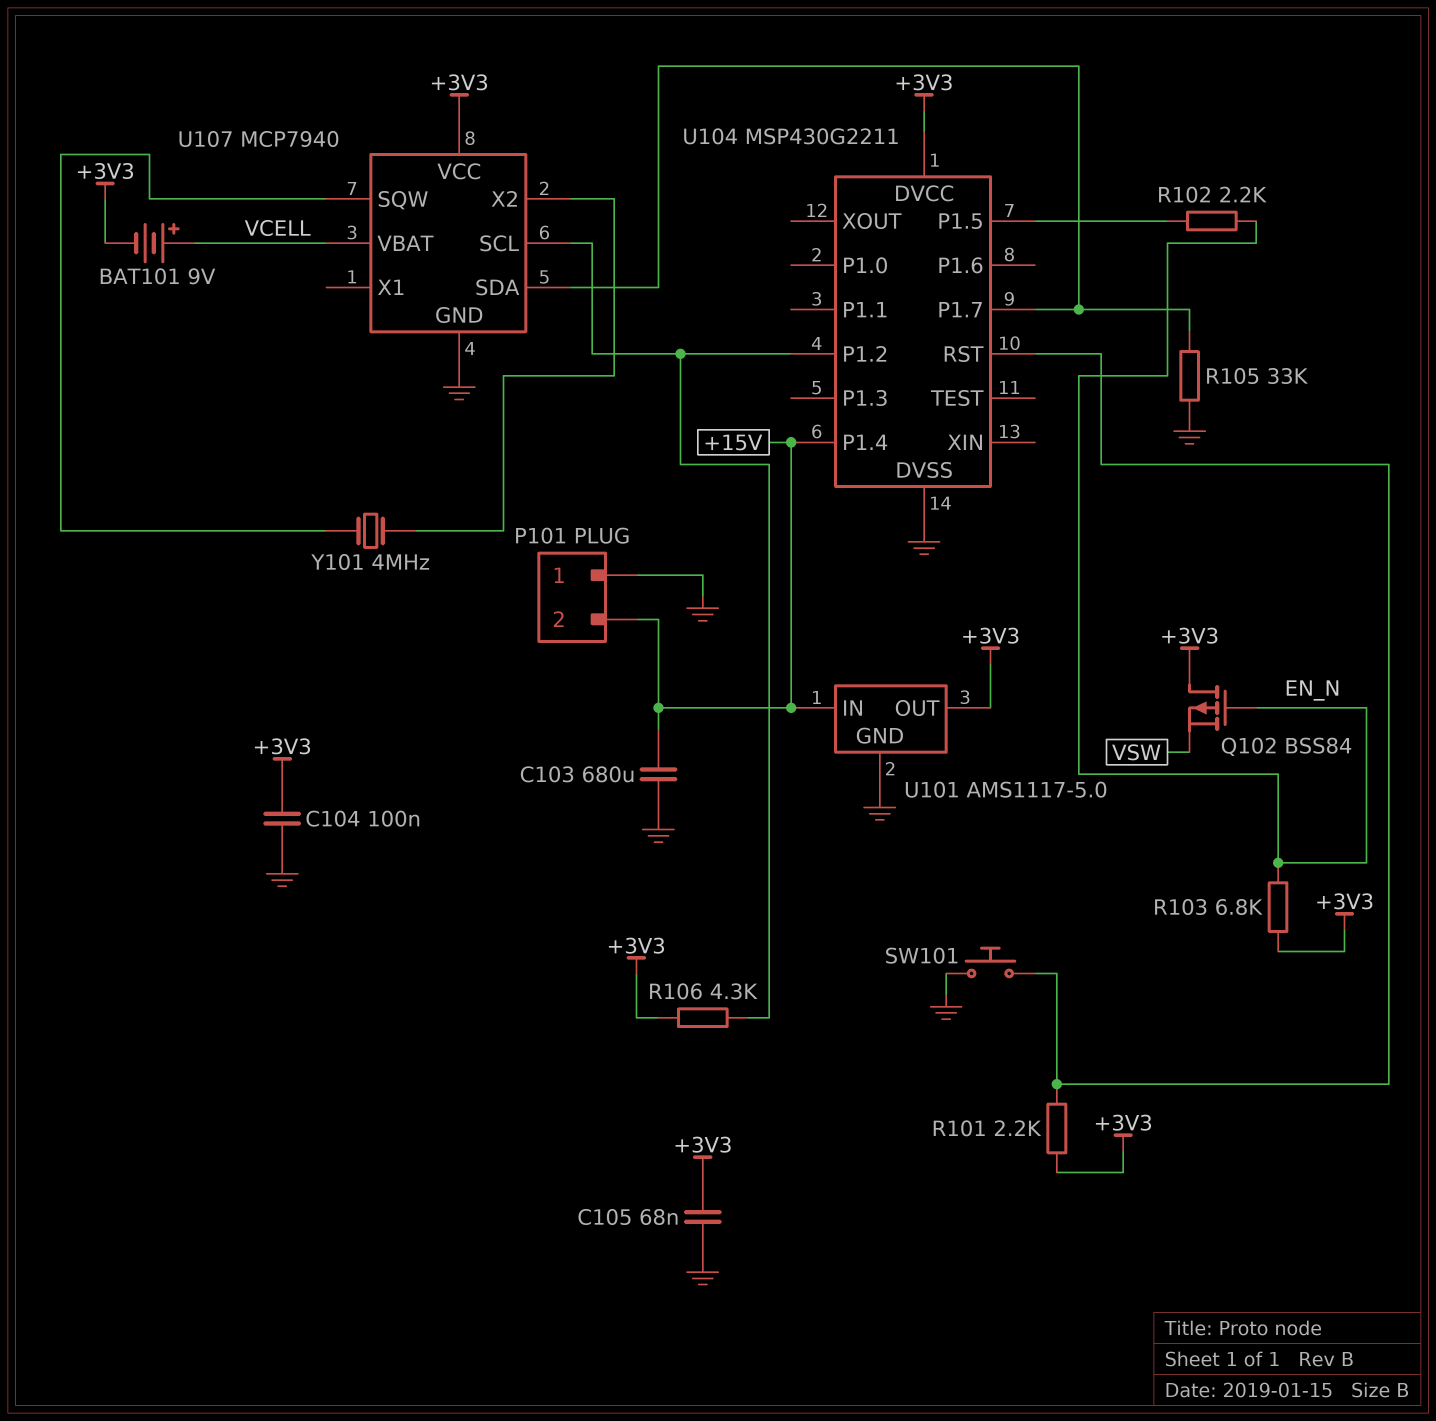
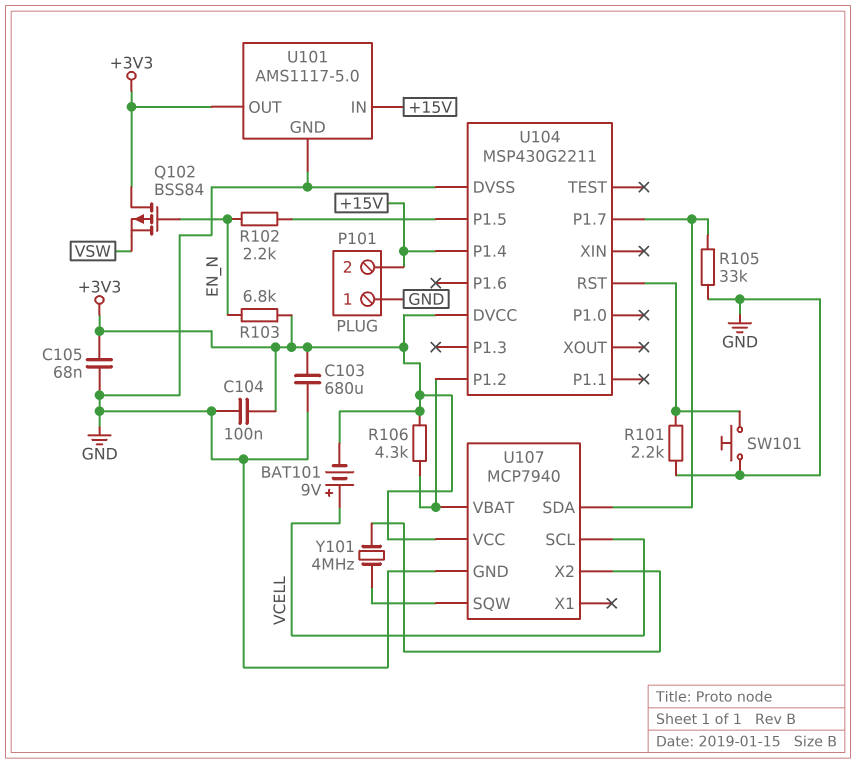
C103: 680uF (+15V, GND) -> 680uF (+3V3, GND)
R101: 2.2k (+3V3, U104/RST) -> 2.2k (GND, U104/RST)
U107 pin SCL: U104/P1.2 -> VCELL
U107 pin VBAT: VCELL -> U104/P1.2

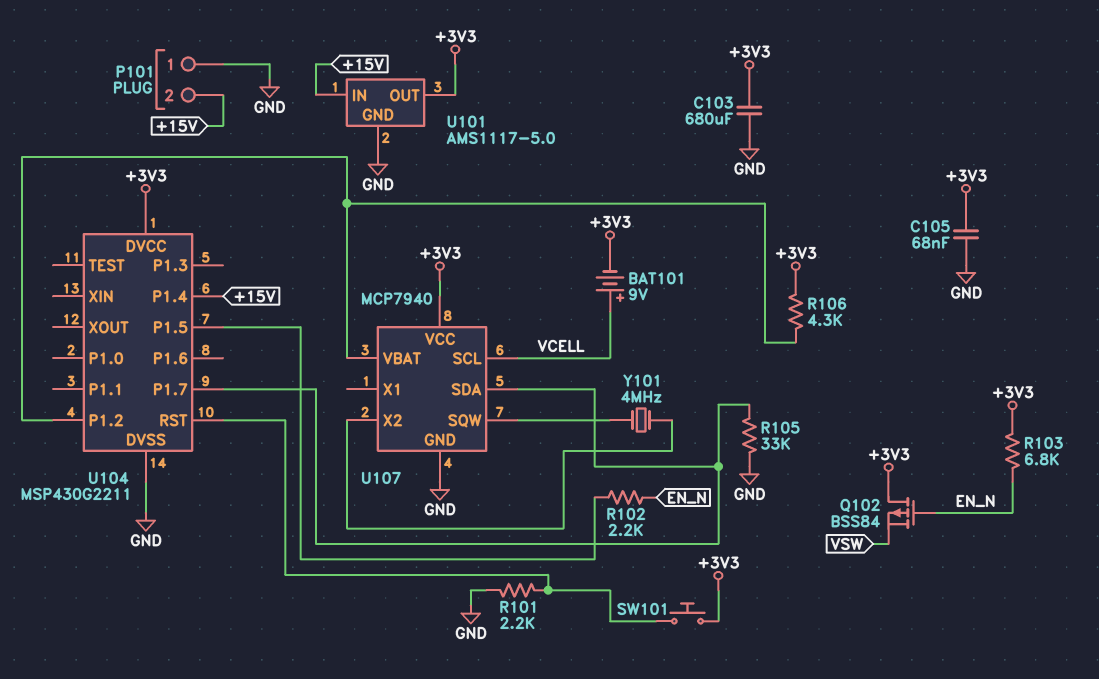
C104: 100nF (+3V3, GND) -> none
SW101: button (GND, U104/RST) -> button (+3V3, U104/RST)

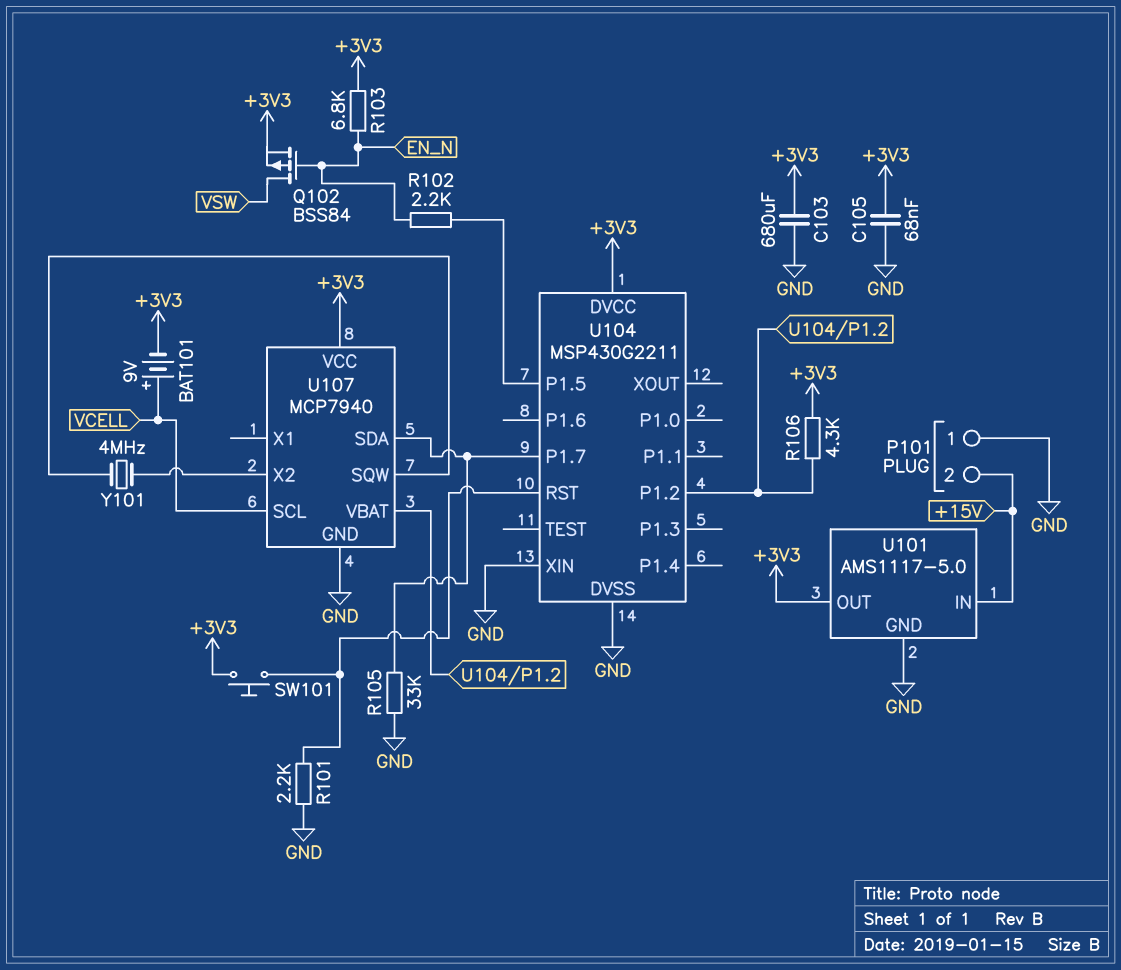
Q102: PMOS BSS84 (G EN_N, D +3V3, S VSW) -> PMOS BSS84 (G EN_N, D VSW, S +3V3)
U104 pin P1.4: +15V -> none
U104 pin XIN: none -> GND

